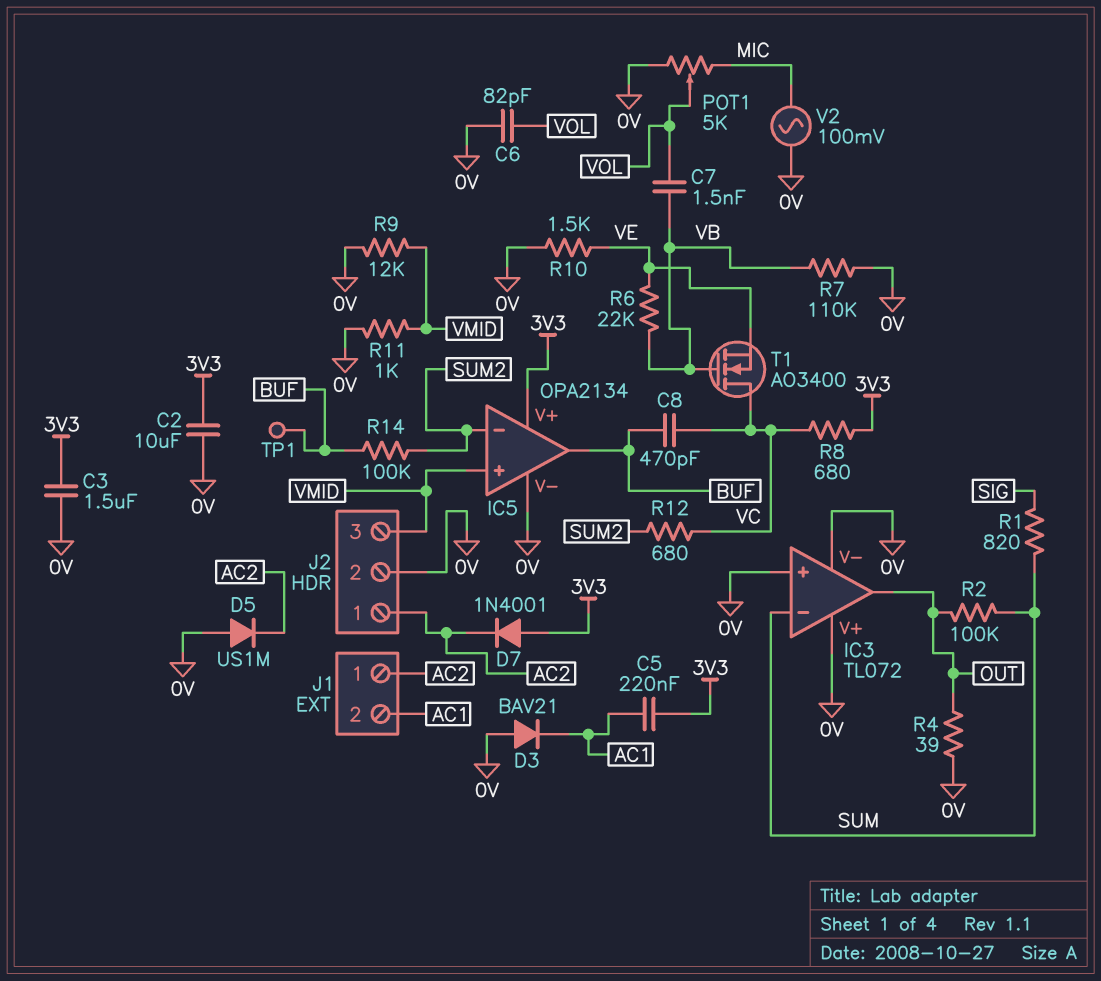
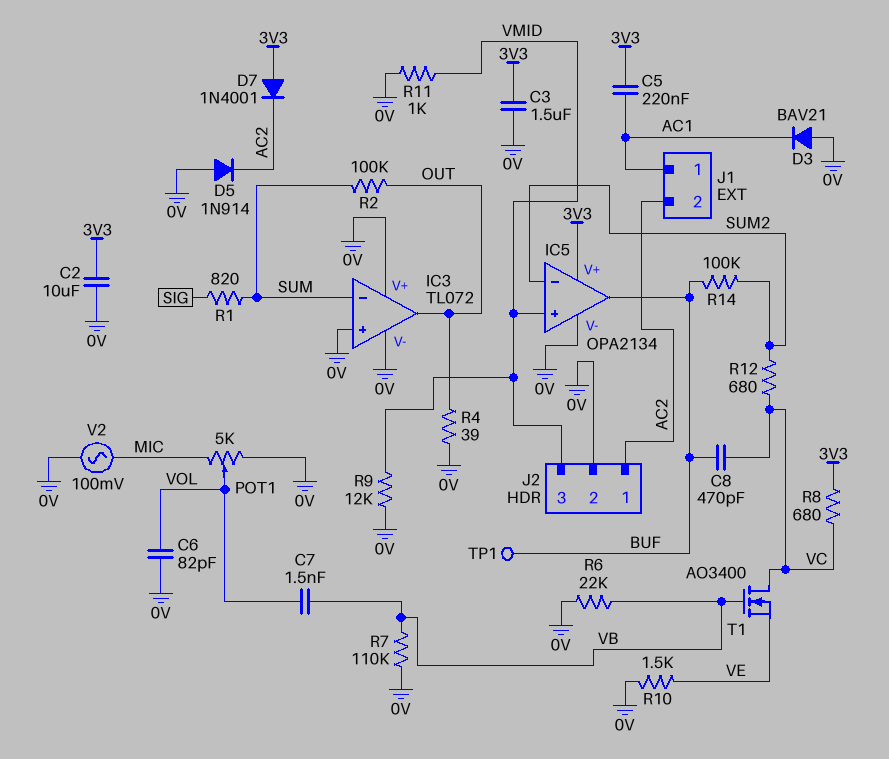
D5: diode US1M (A 0V, K AC2) -> diode 1N914 (A 0V, K AC2)
J1 pin 1: AC2 -> AC1
J1 pin 2: AC1 -> AC2
R6: 22k (VB, VE) -> 22k (0V, VB)

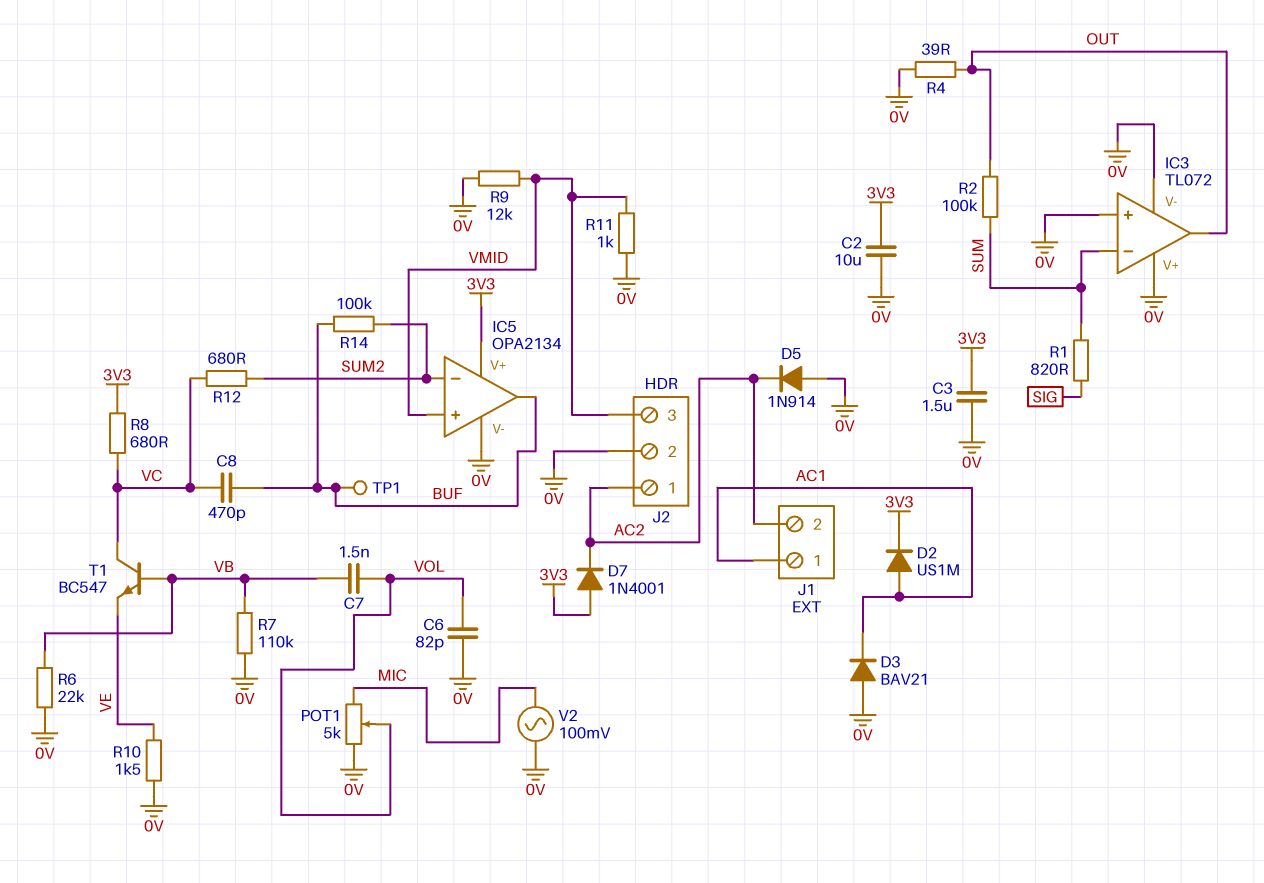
C5: 220nF (3V3, AC1) -> none
D2: none -> diode US1M (A AC1, K 3V3)
T1: NMOS AO3400 (G VB, D VC, S VE) -> NPN BC547 (B VB, C VC, E VE)

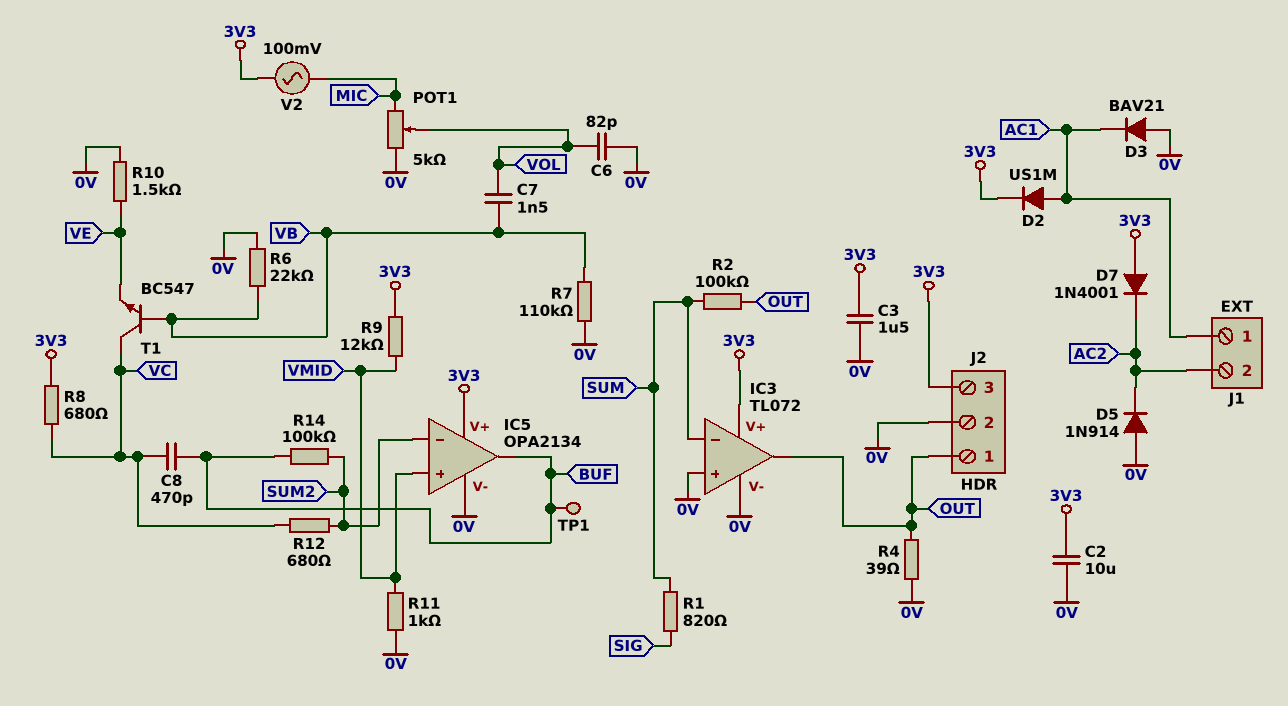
IC3 pin V+: 0V -> 3V3
J2 pin 1: AC2 -> OUT
J2 pin 3: VMID -> 3V3
R9: 12k (0V, VMID) -> 12k (3V3, VMID)
V2: AC 100mV (0V, MIC) -> AC 100mV (3V3, MIC)

